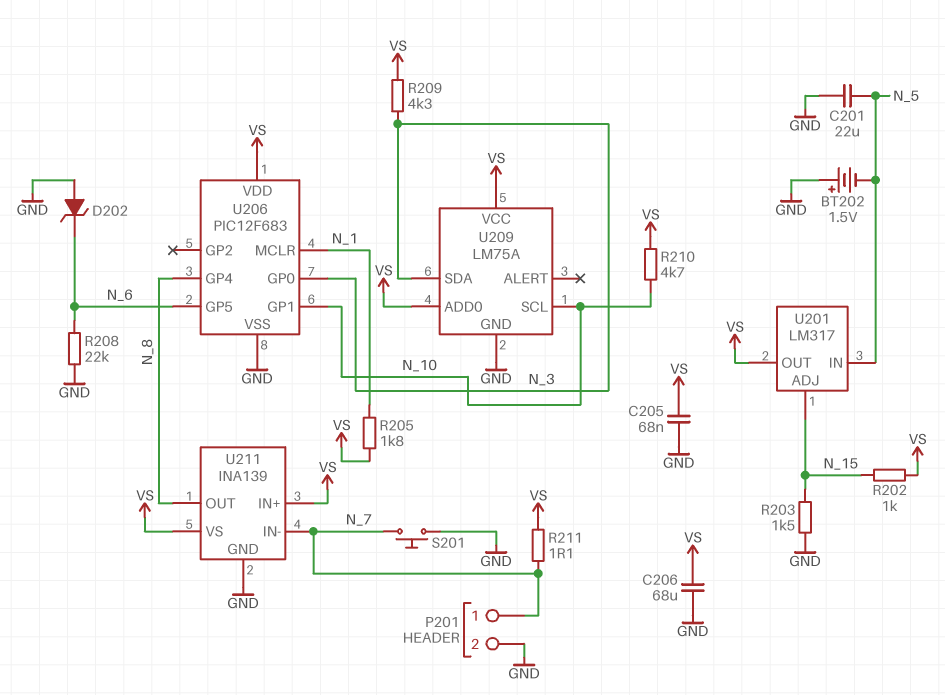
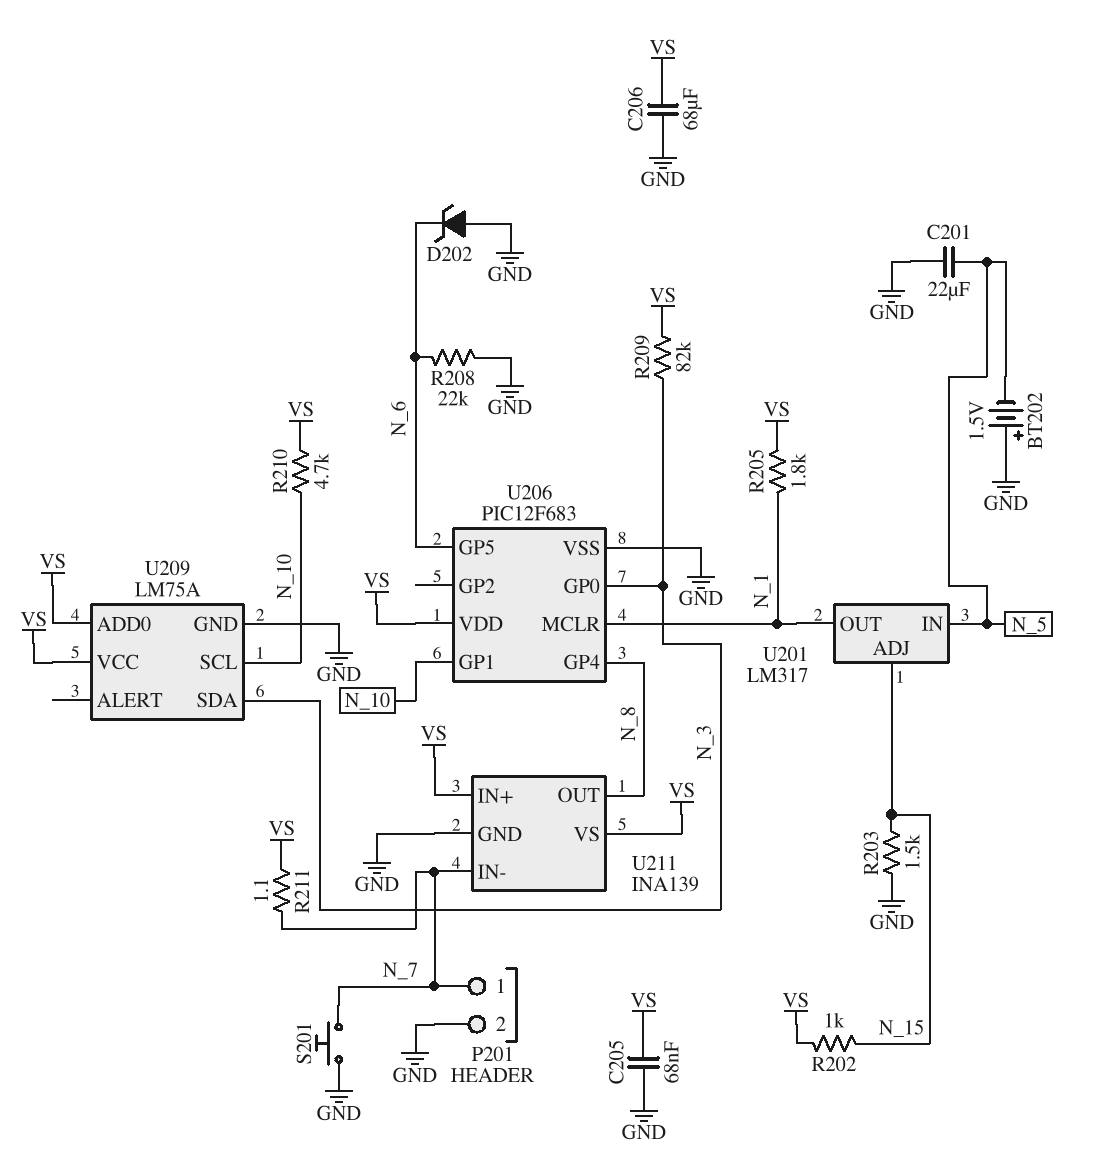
R209: 4.3k (N_3, VS) -> 82k (N_3, VS)
U201 pin OUT: VS -> N_1

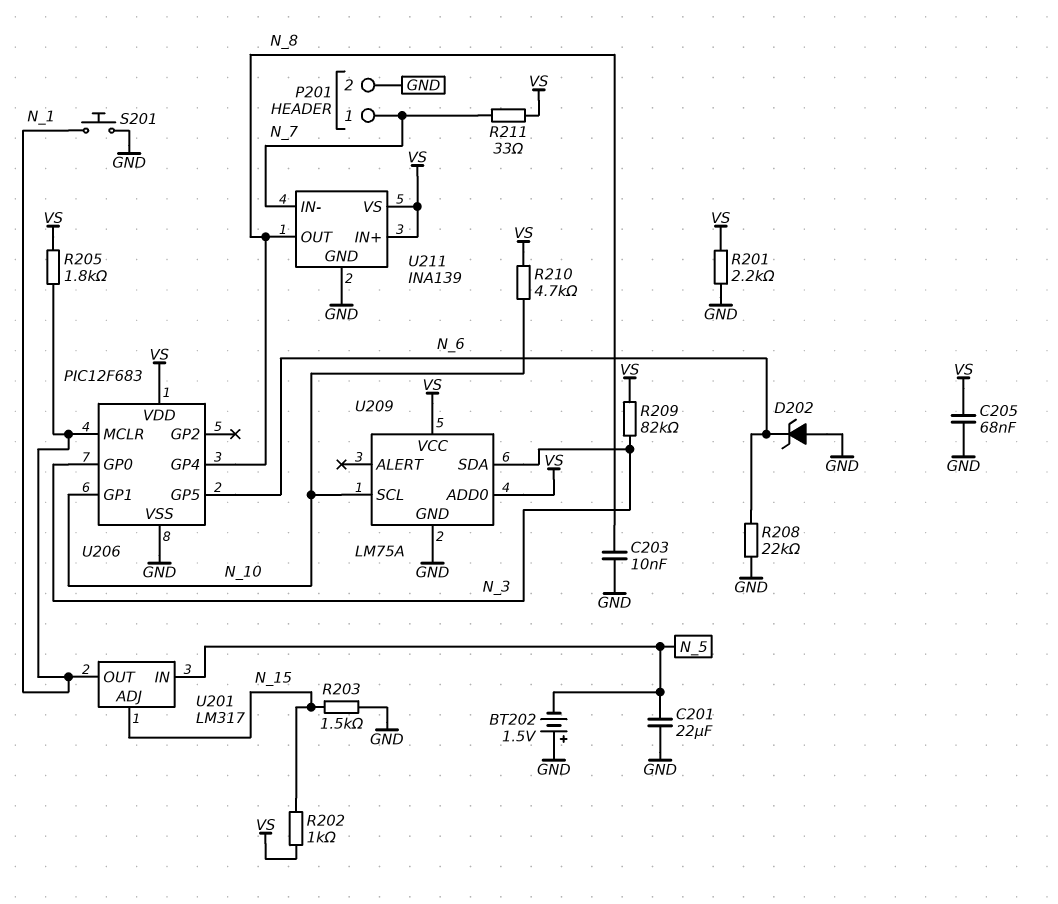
C203: none -> 10nF (GND, N_8)
C206: 68uF (GND, VS) -> none
R201: none -> 2.2k (GND, VS)
R211: 1.1 (N_7, VS) -> 33 (N_7, VS)
S201: button (GND, N_7) -> button (GND, N_1)

